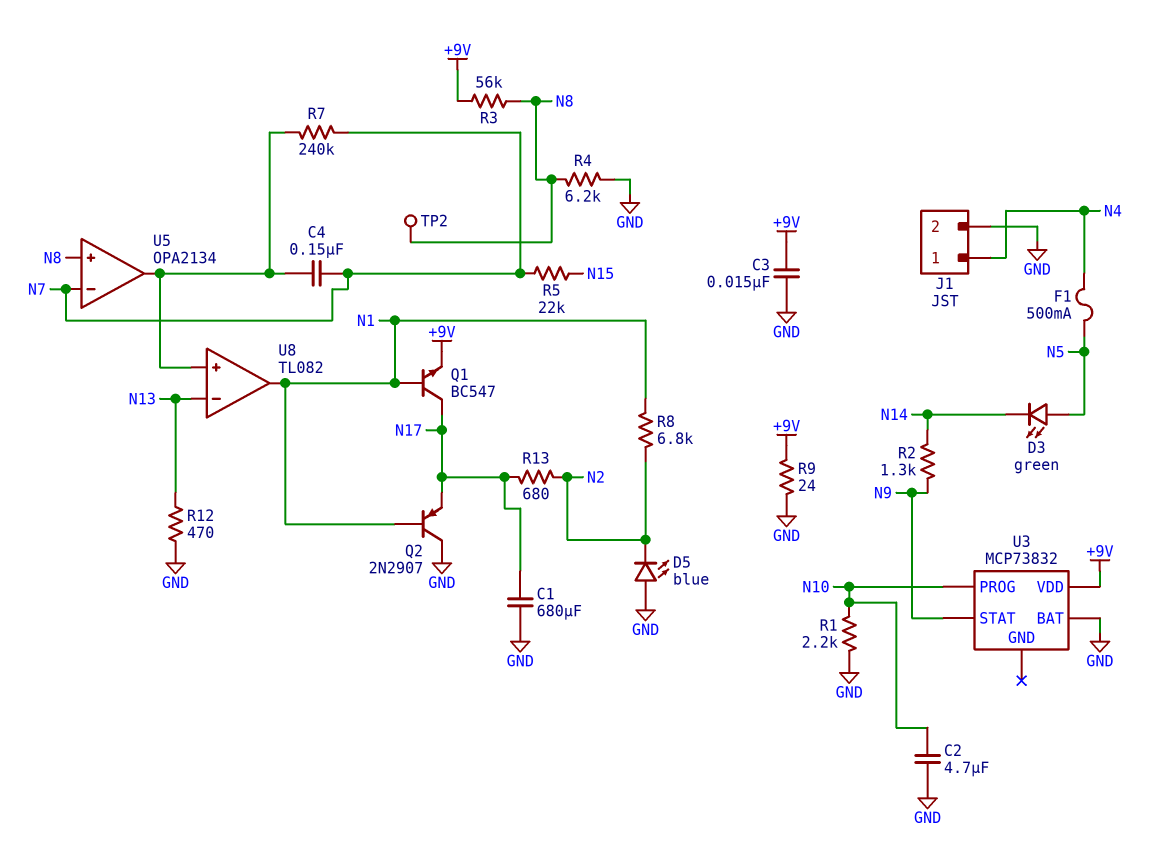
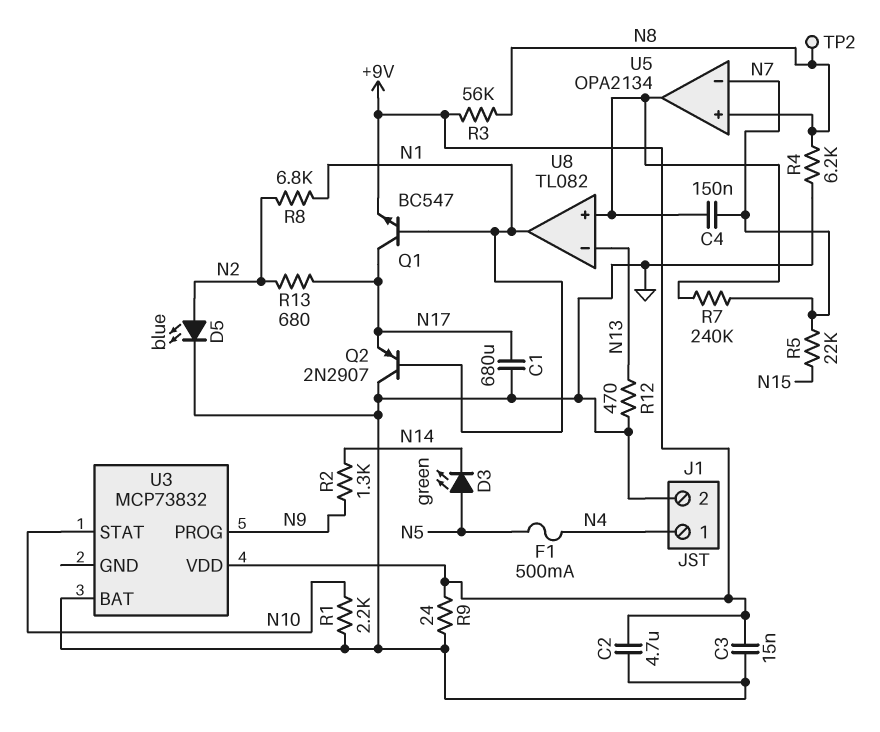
C2: 4.7uF (GND, N10) -> 4.7uF (+9V, GND)
D5: LED blue (A GND, K N2) -> LED blue (A N2, K GND)
U3 pin PROG: N10 -> N9
U3 pin STAT: N9 -> N10

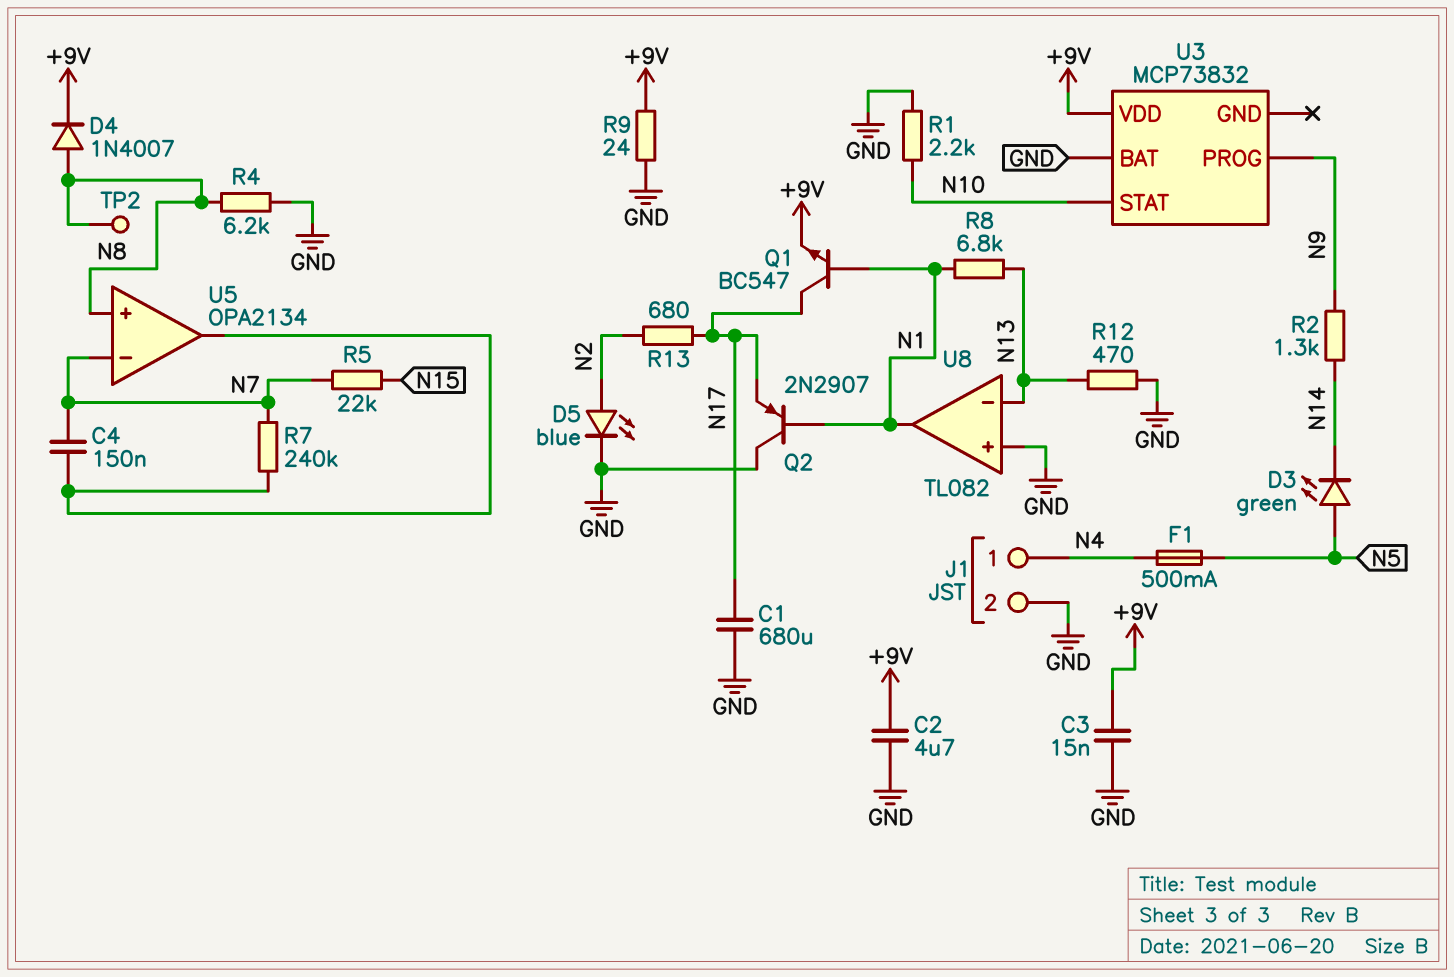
D4: none -> diode 1N4007 (A N8, K +9V)
R3: 56k (+9V, N8) -> none
R8: 6.8k (N1, N2) -> 6.8k (N1, N13)
U8 pin in+: U5/out -> GND

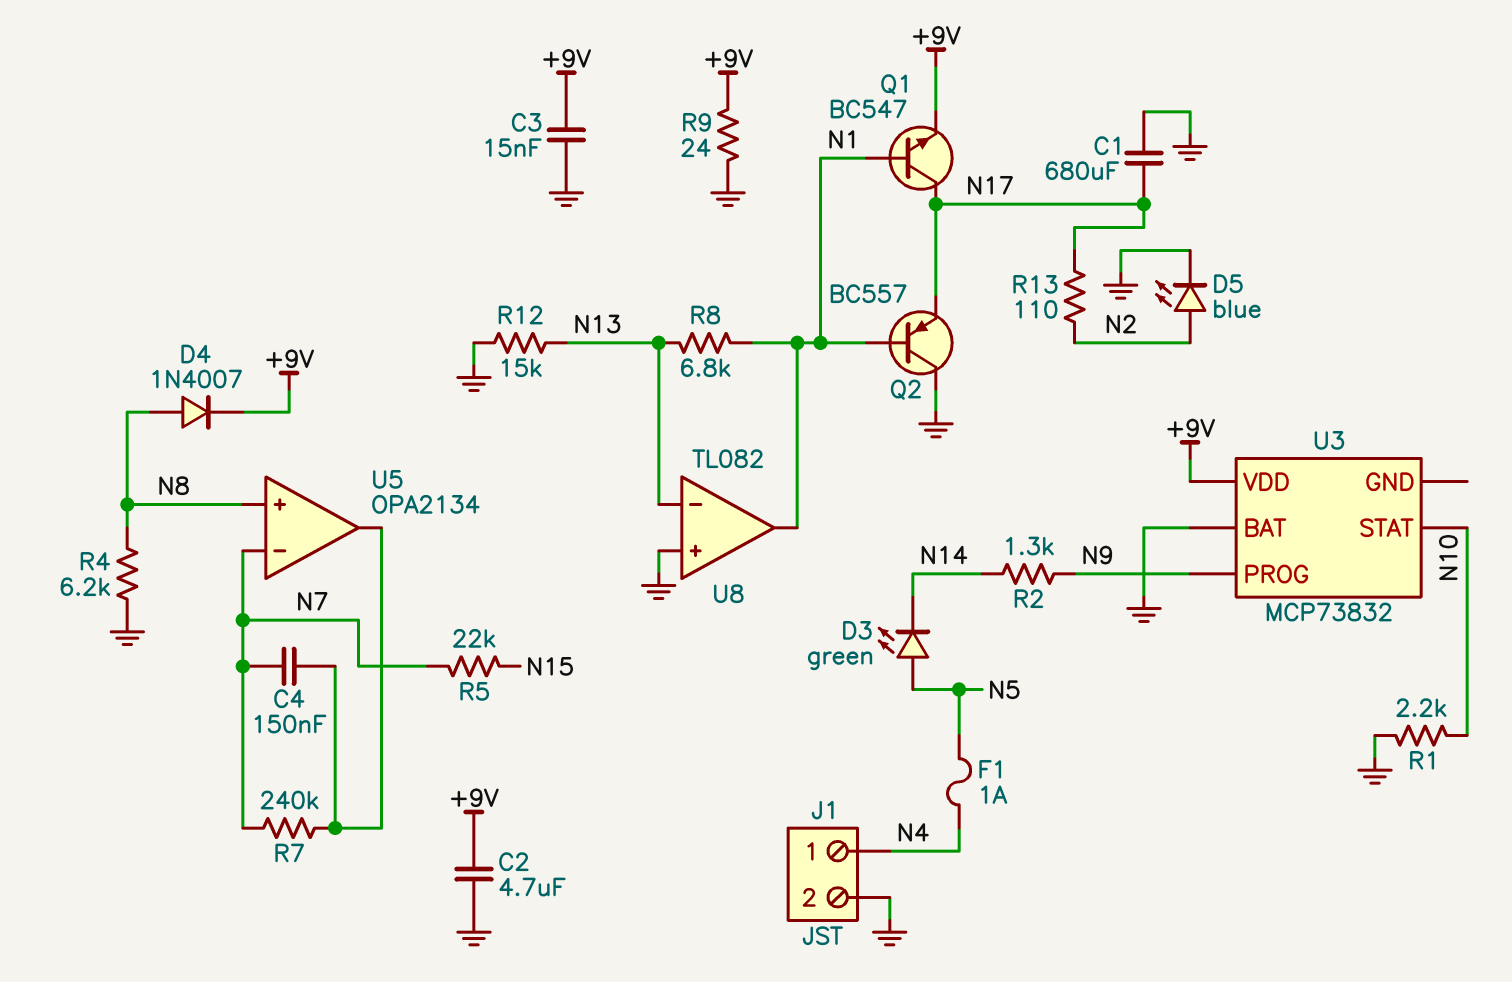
F1: 500mA (N4, N5) -> 1A (N4, N5)
Q2: PNP 2N2907 (B N1, C GND, E N17) -> PNP BC557 (B N1, C GND, E N17)
R12: 470 (GND, N13) -> 15k (GND, N13)
R13: 680 (N2, N17) -> 110 (N2, N17)
TP2: test point (N8) -> none

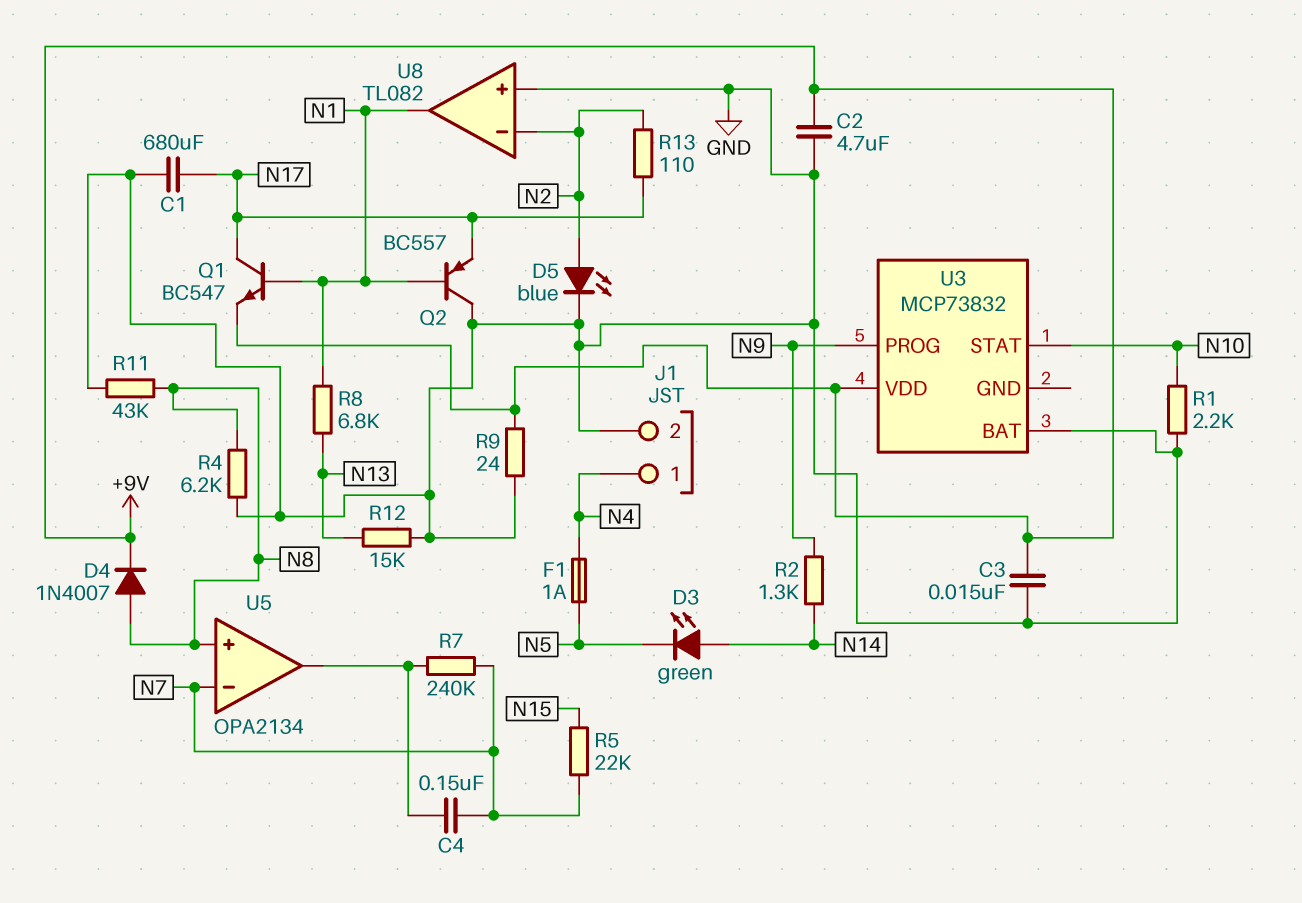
D3: LED green (A N5, K N14) -> LED green (A N14, K N5)
R11: none -> 43k (GND, N8)
U8 pin in-: N13 -> N2

